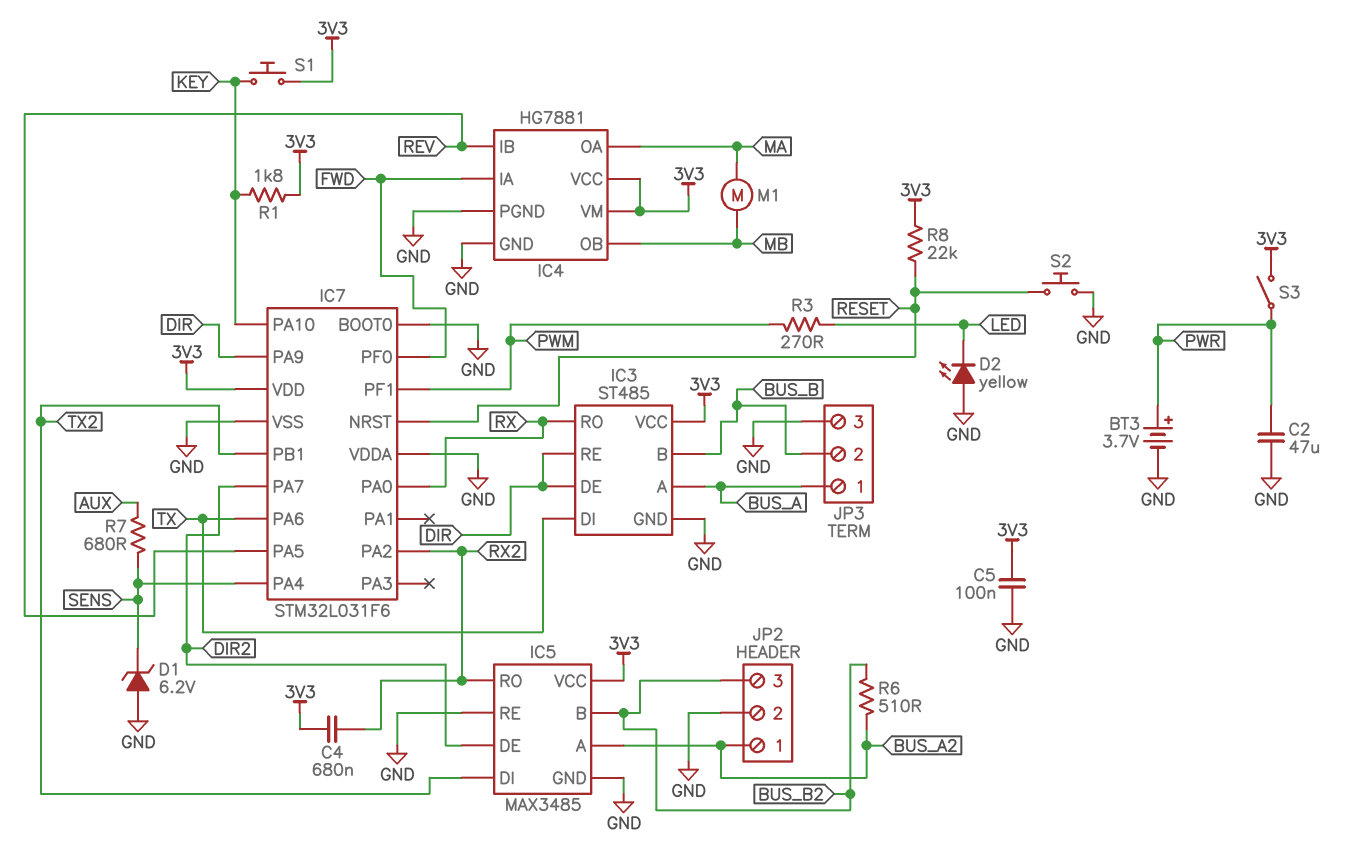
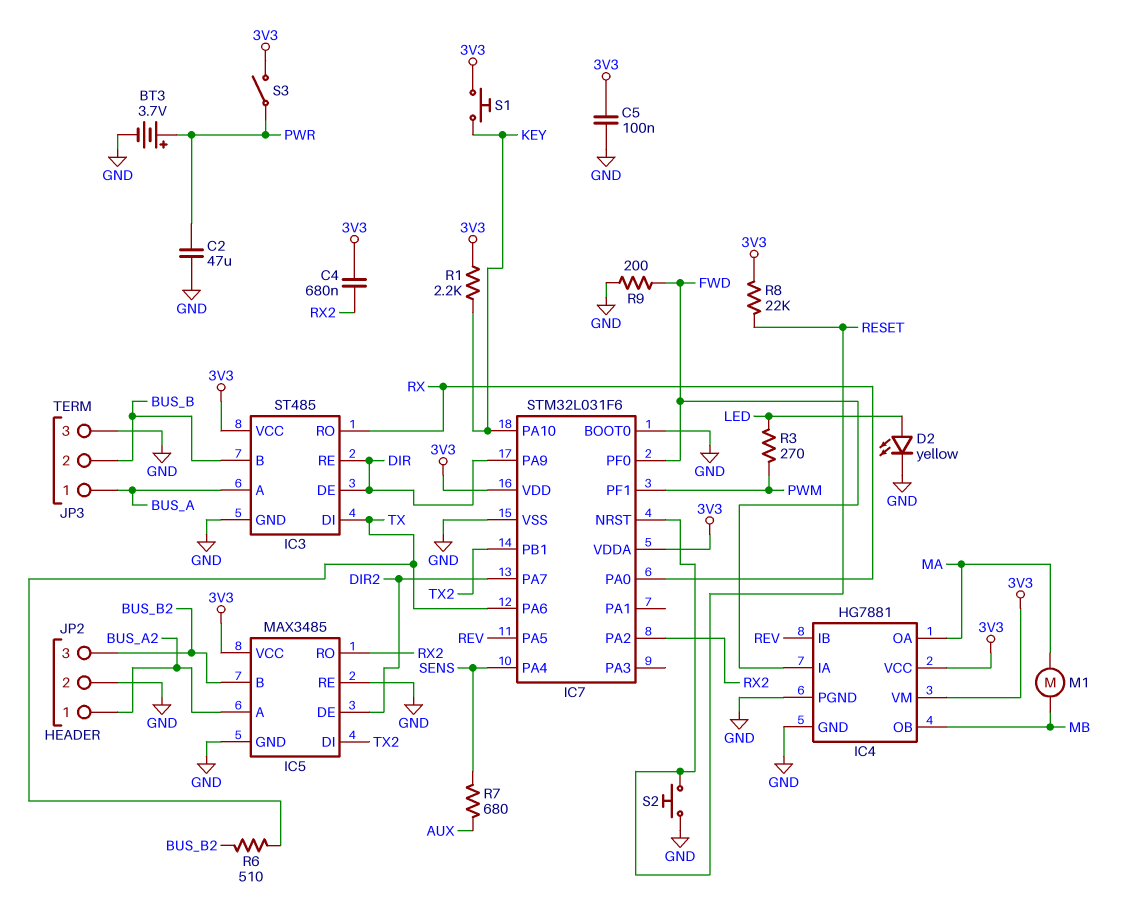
D1: zener 6.2V (A GND, K SENS) -> none
D2: LED yellow (A GND, K LED) -> LED yellow (A LED, K GND)
IC7 pin VDDA: GND -> 3V3
R1: 1.8k (3V3, KEY) -> 2.2k (3V3, KEY)
R6: 510 (BUS_A2, BUS_B2) -> 510 (BUS_B2, TX)
R9: none -> 200 (FWD, GND)

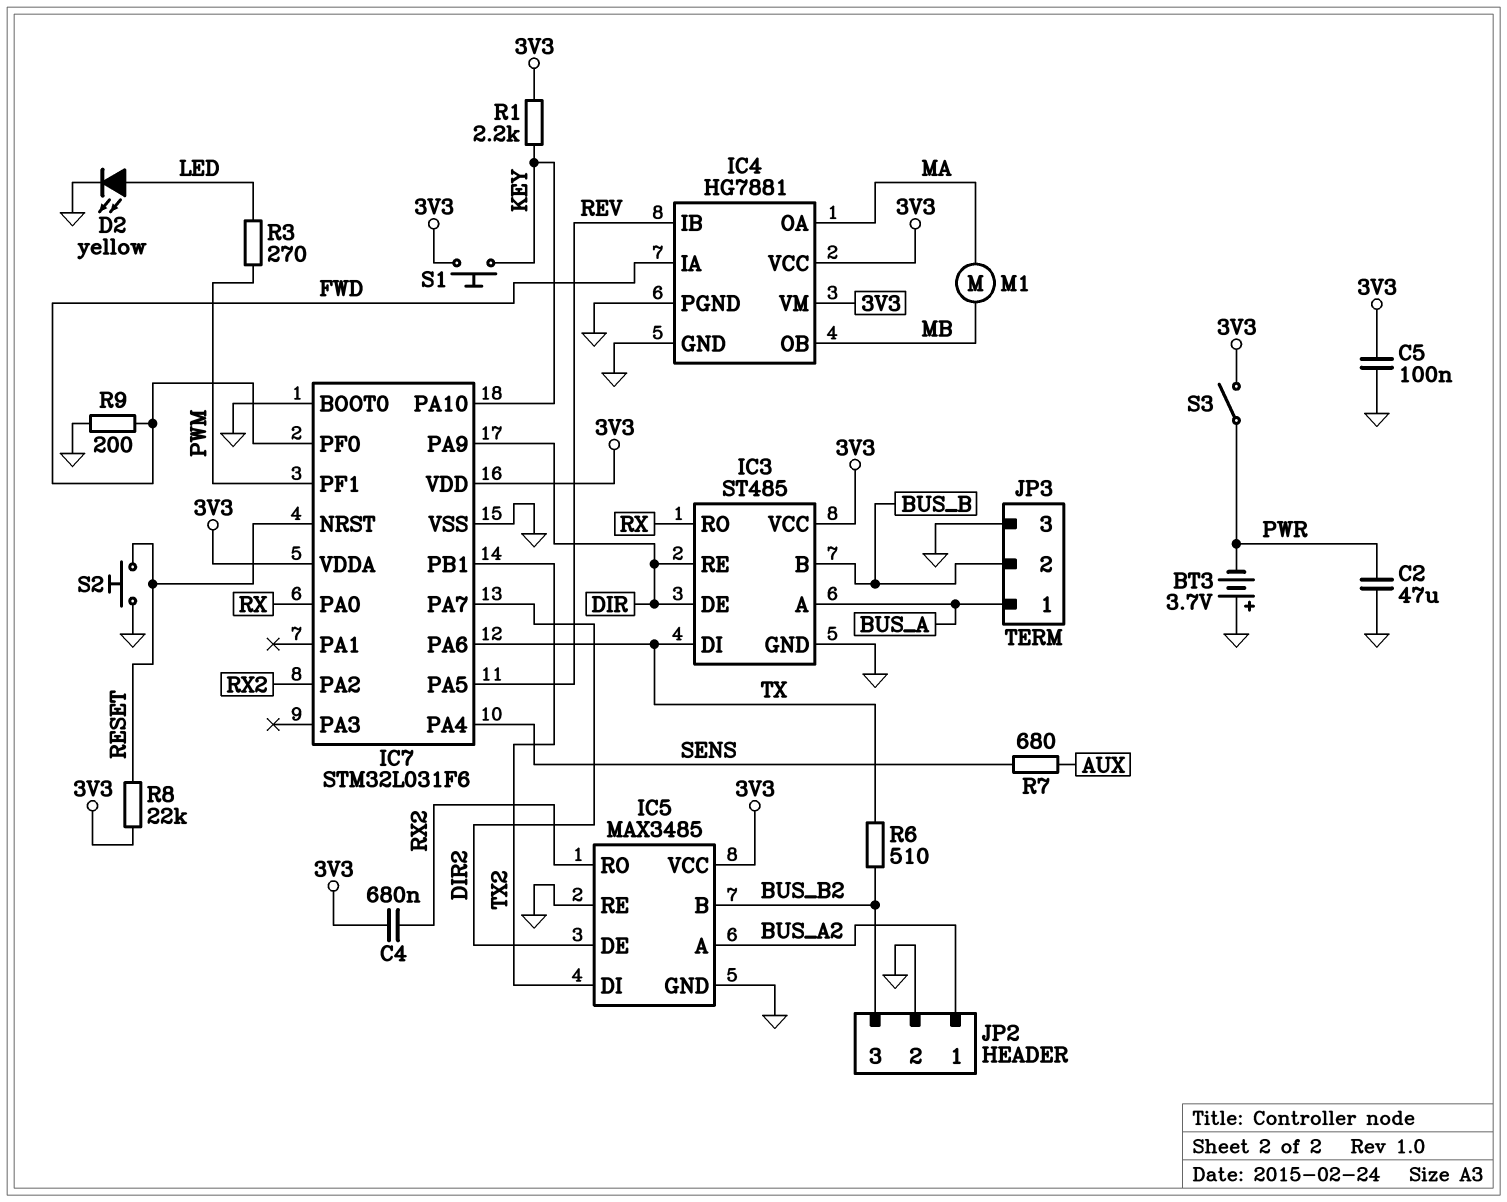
BT3: 3.7V (plus PWR, minus GND) -> 3.7V (plus GND, minus PWR)

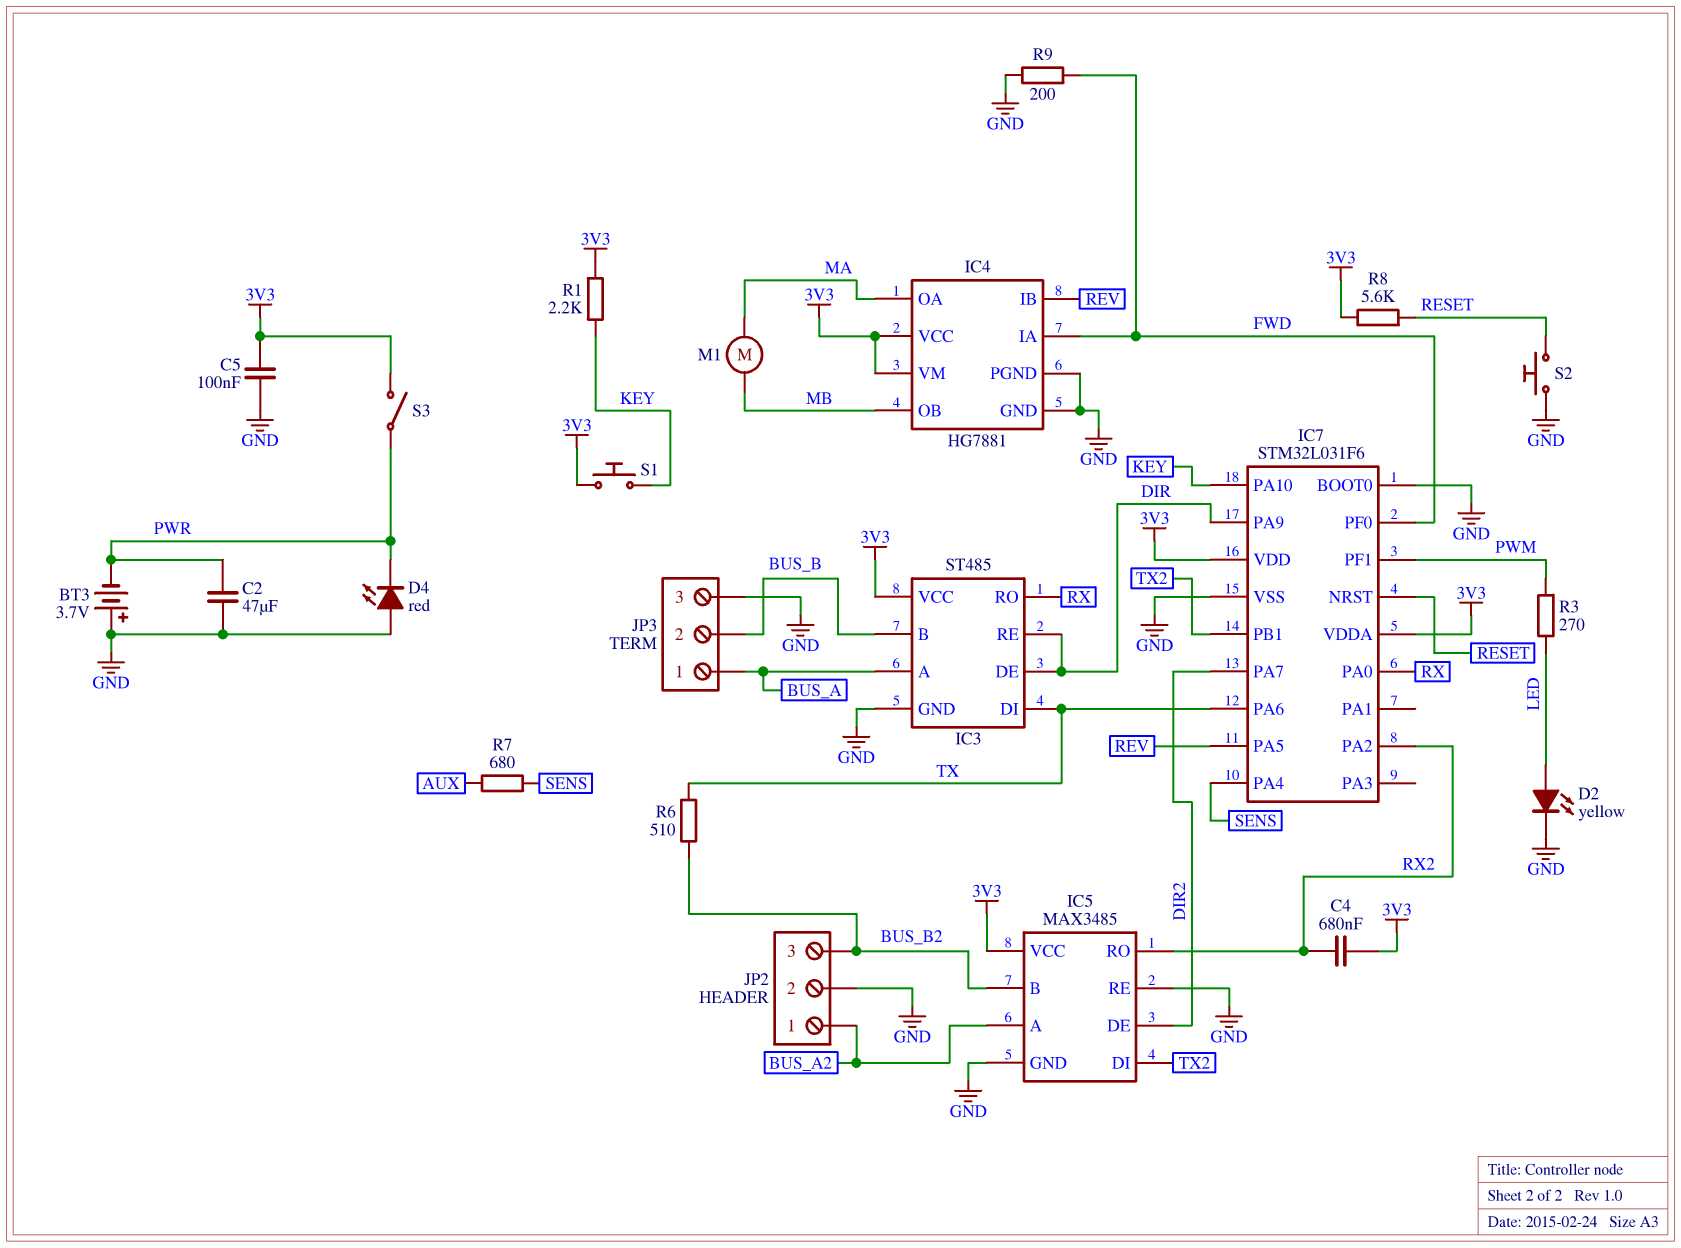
D4: none -> LED red (A GND, K PWR)
R8: 22k (3V3, RESET) -> 5.6k (3V3, RESET)

